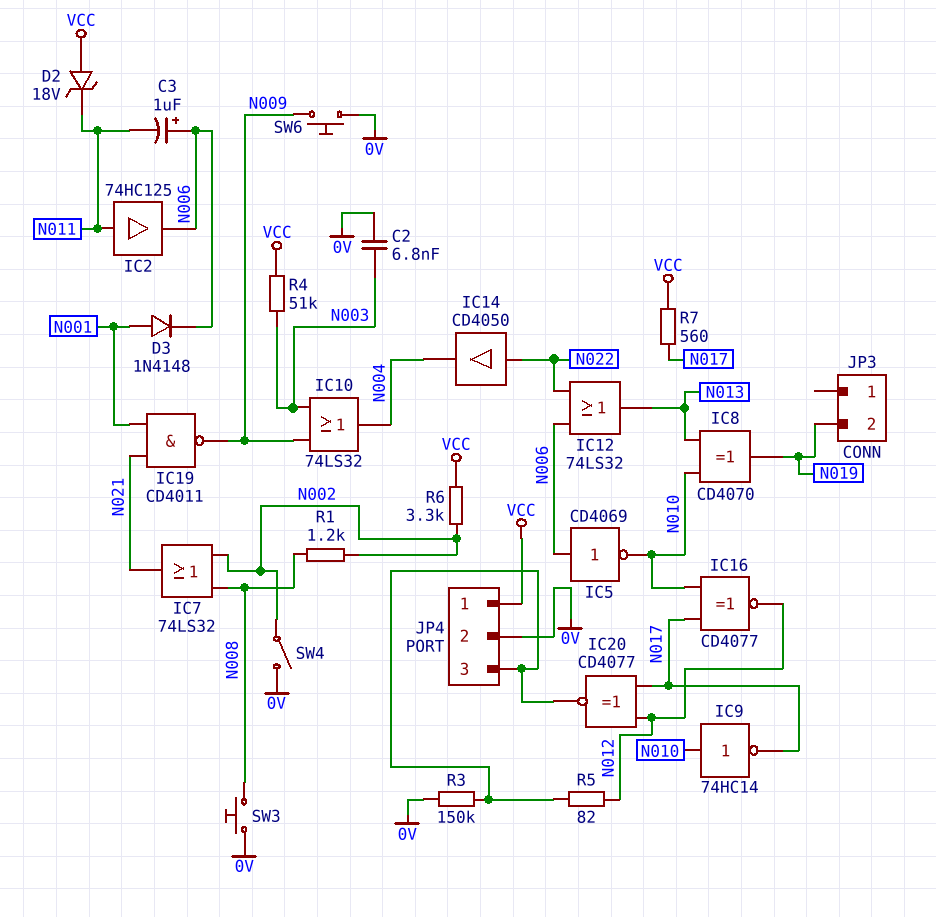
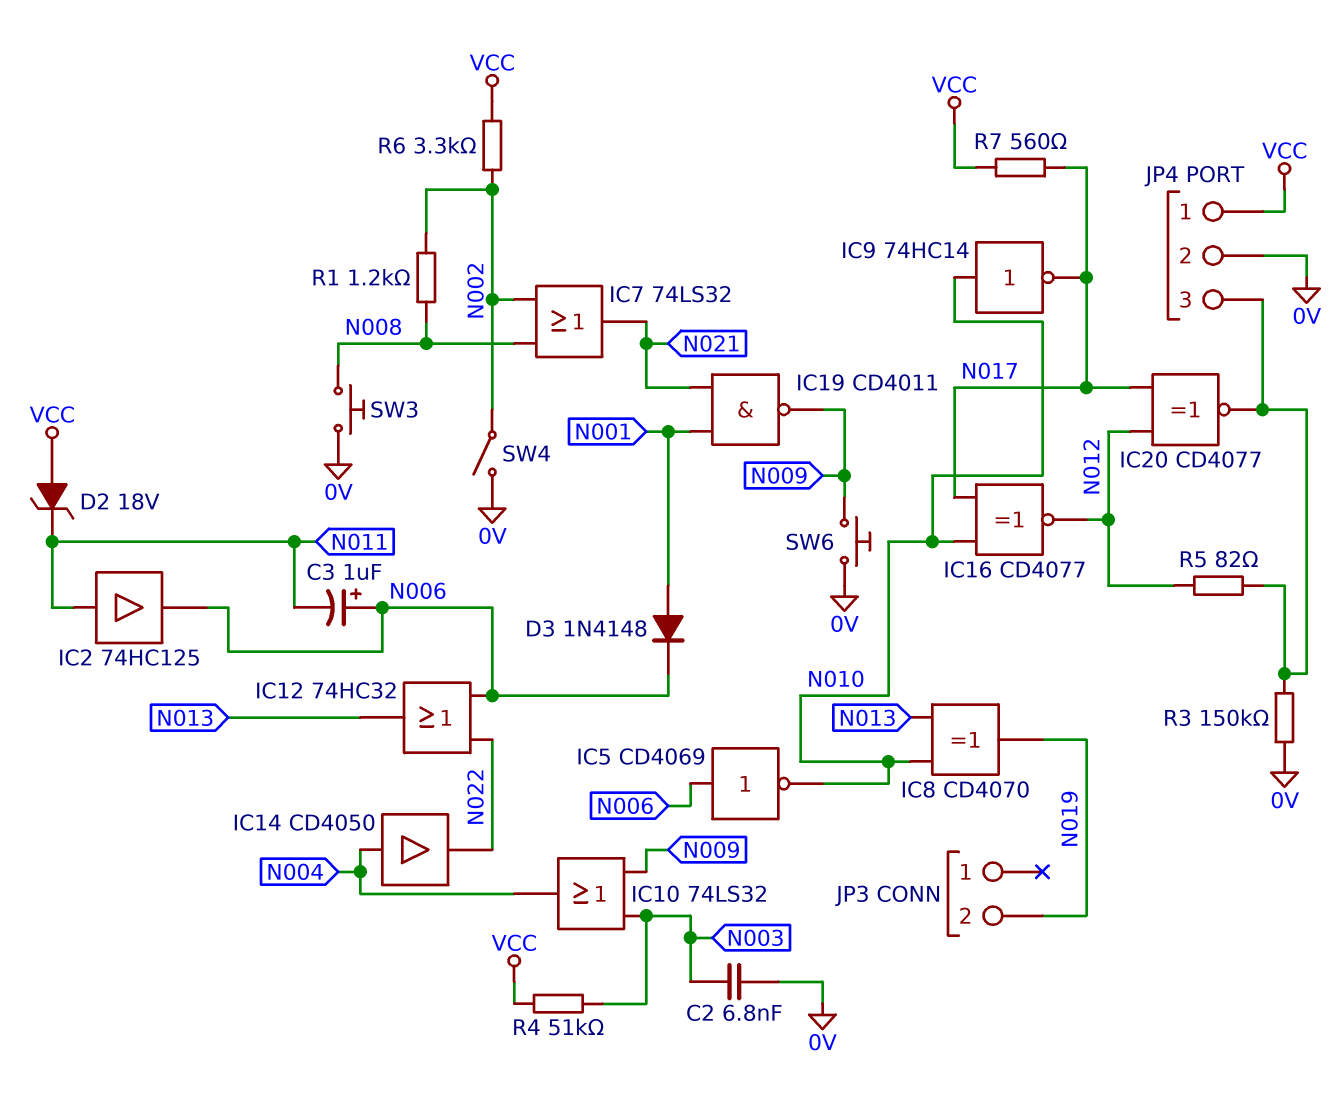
IC12: OR 74LS32 (in N006, in N022, out N013) -> OR 74HC32 (in N006, in N022, out N013)
IC14: buffer CD4050 (in N022, out N004) -> buffer CD4050 (in N004, out N022)

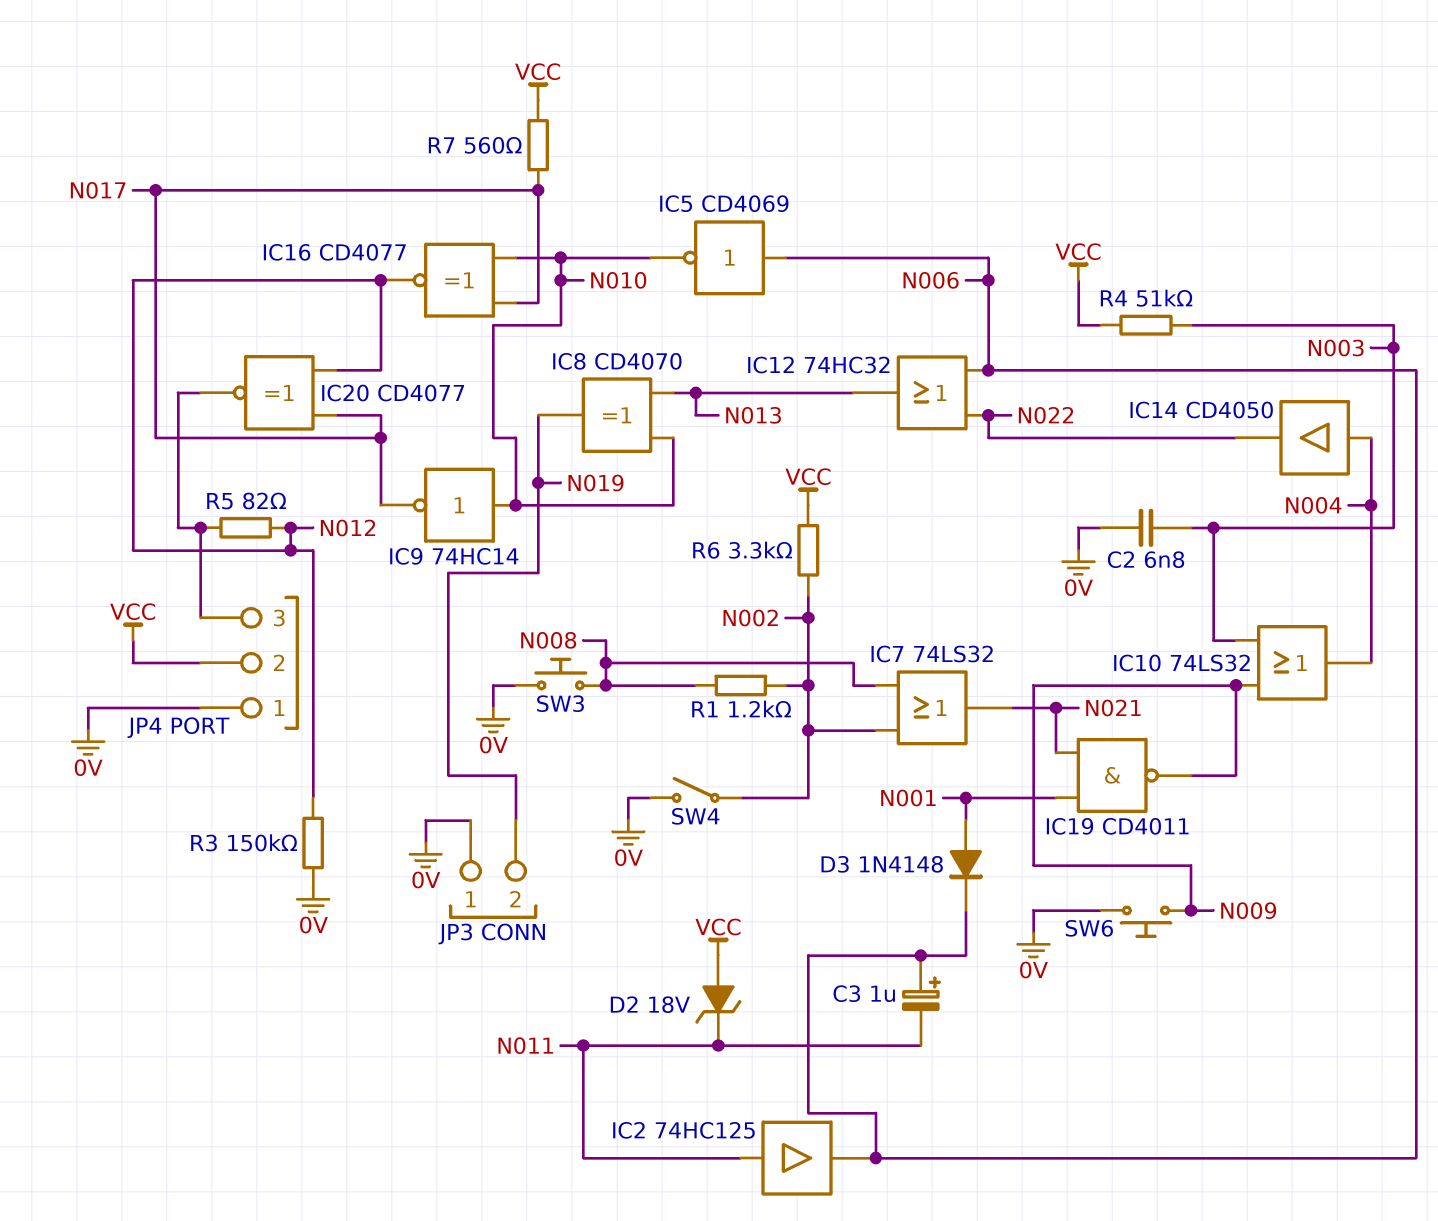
JP3 pin 1: none -> 0V
JP4 pin 1: VCC -> 0V
JP4 pin 2: 0V -> VCC
R3: 150k (0V, JP4/3) -> 150k (0V, N012)

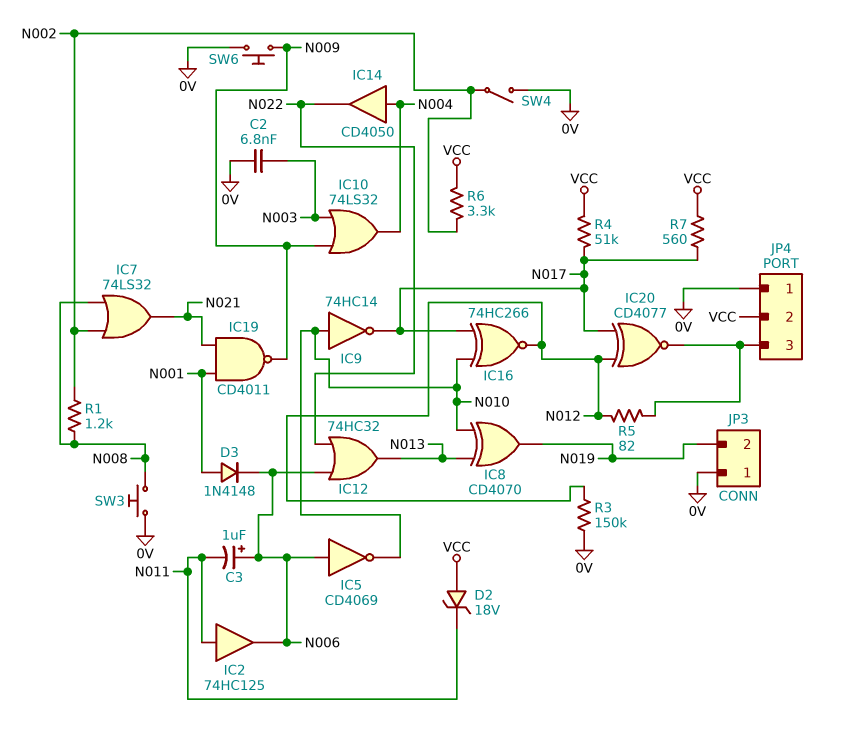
IC16: XNOR CD4077 (in N010, in N017, out N012) -> XNOR 74HC266 (in N010, in N017, out N012)
R4: 51k (N003, VCC) -> 51k (N017, VCC)

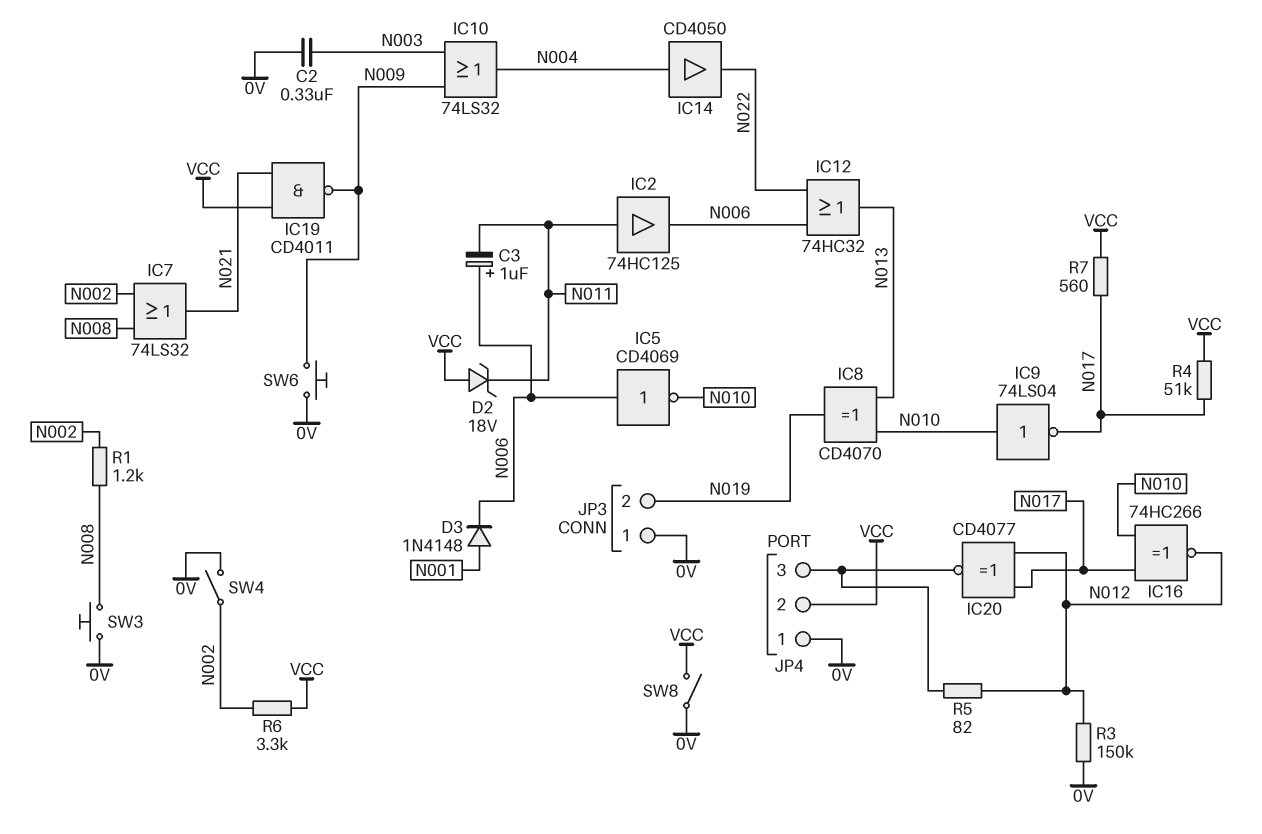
C2: 6.8nF (0V, N003) -> 330nF (0V, N003)
IC9: NOT 74HC14 (in N010, out N017) -> NOT 74LS04 (in N010, out N017)
IC19: NAND CD4011 (in N001, in N021, out N009) -> NAND CD4011 (in N021, in VCC, out N009)
SW8: none -> switch (0V, VCC)

